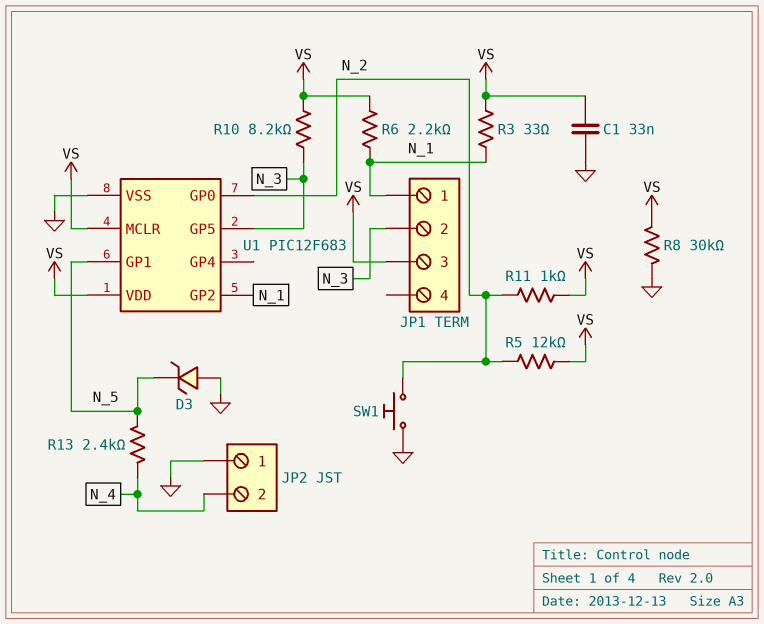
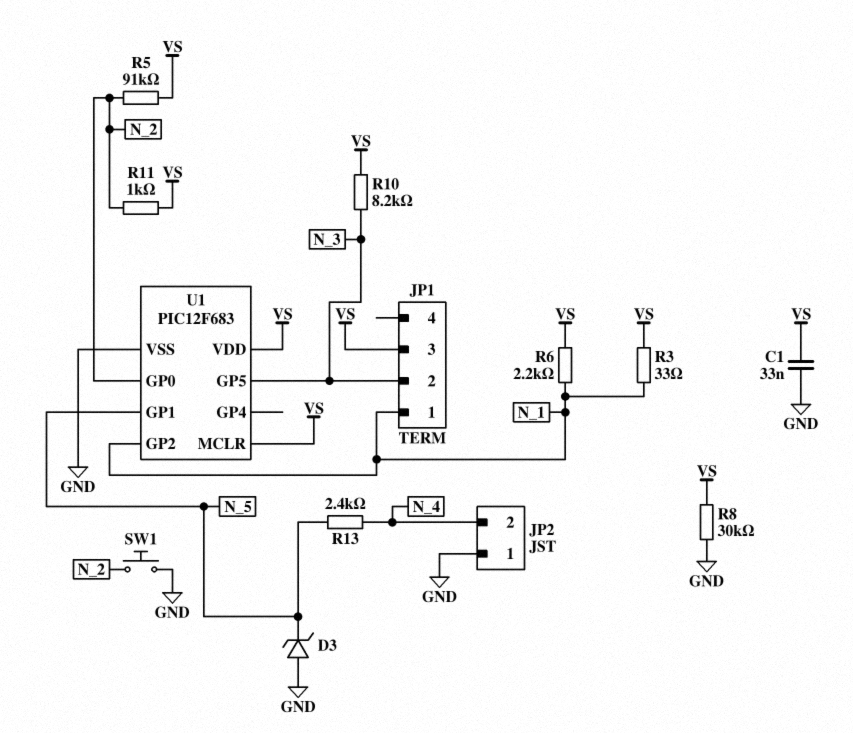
R5: 12k (N_2, VS) -> 91k (N_2, VS)

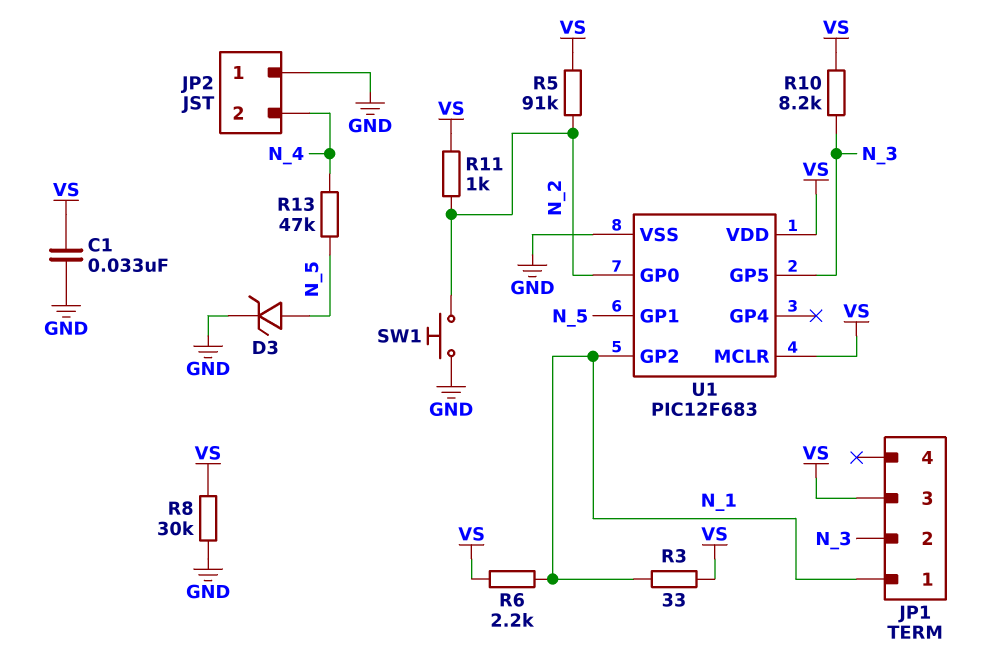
D3: zener (A GND, K N_5) -> zener (A N_5, K GND)
R13: 2.4k (N_4, N_5) -> 47k (N_4, N_5)

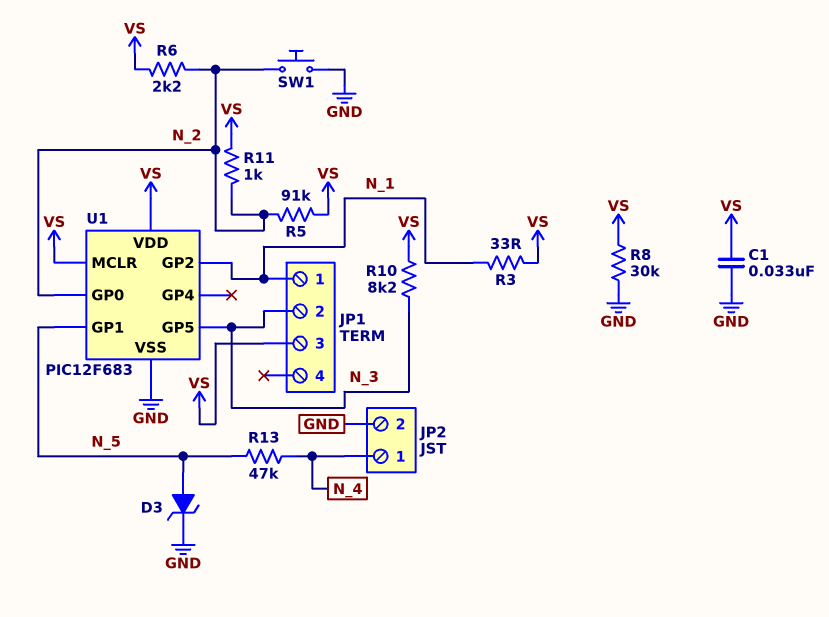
JP2 pin 1: GND -> N_4
JP2 pin 2: N_4 -> GND
R6: 2.2k (N_1, VS) -> 2.2k (N_2, VS)

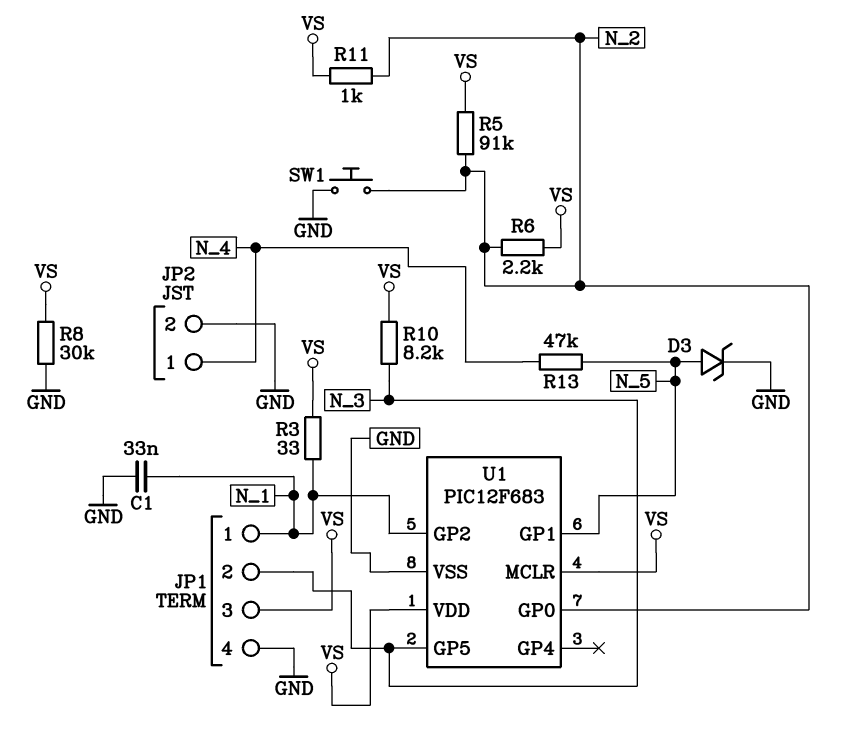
C1: 33nF (GND, VS) -> 33nF (GND, N_1)
JP1 pin 4: none -> GND

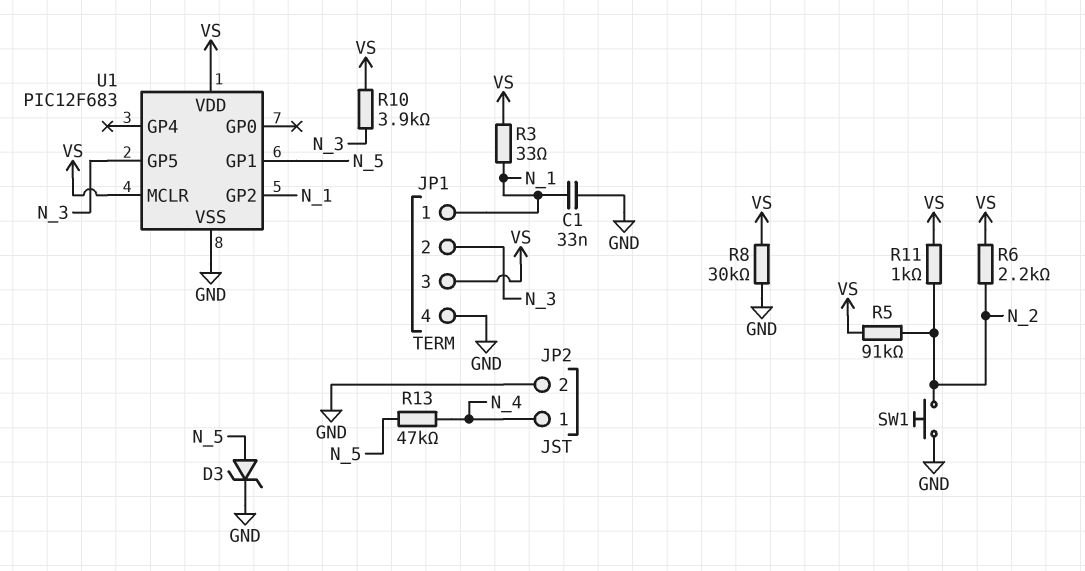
R10: 8.2k (N_3, VS) -> 3.9k (N_3, VS)
U1 pin GP0: N_2 -> none

